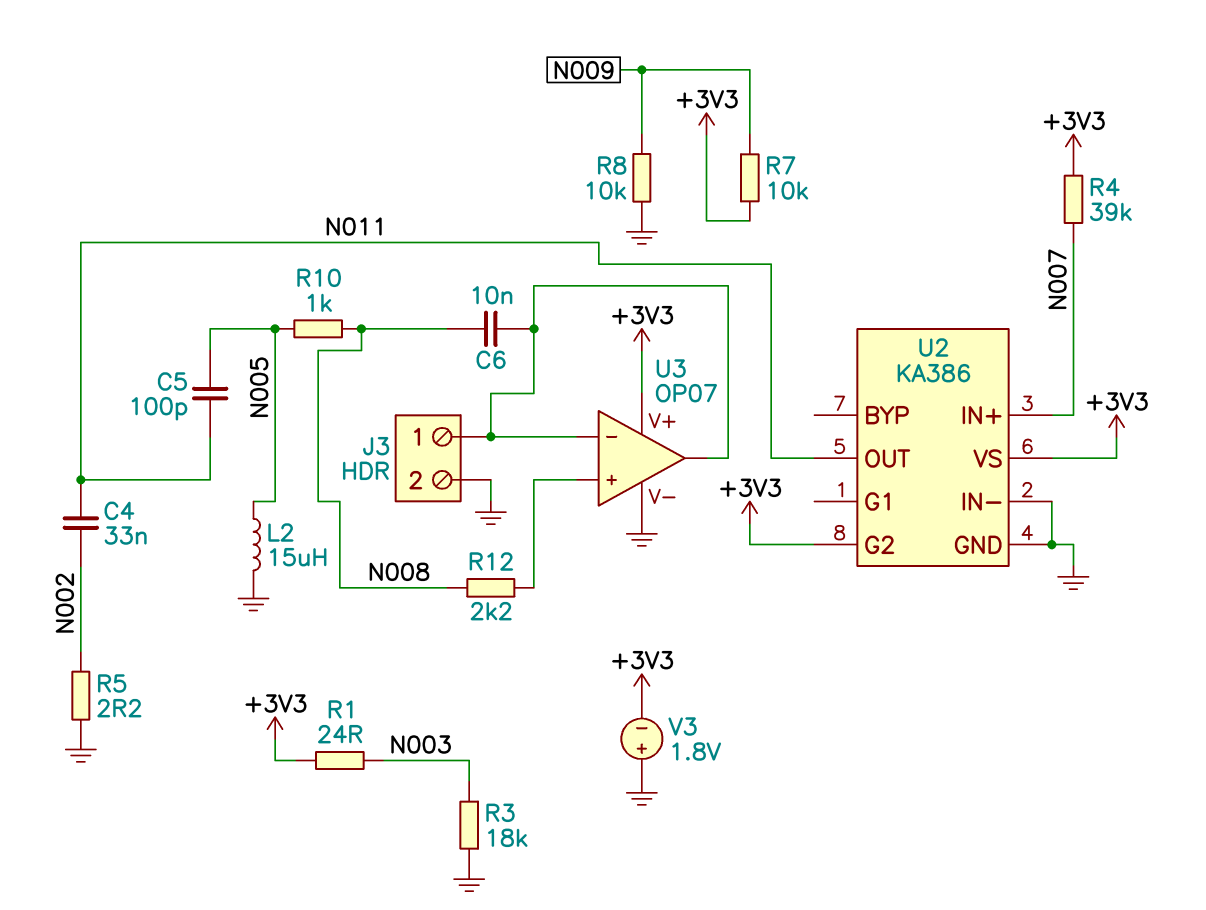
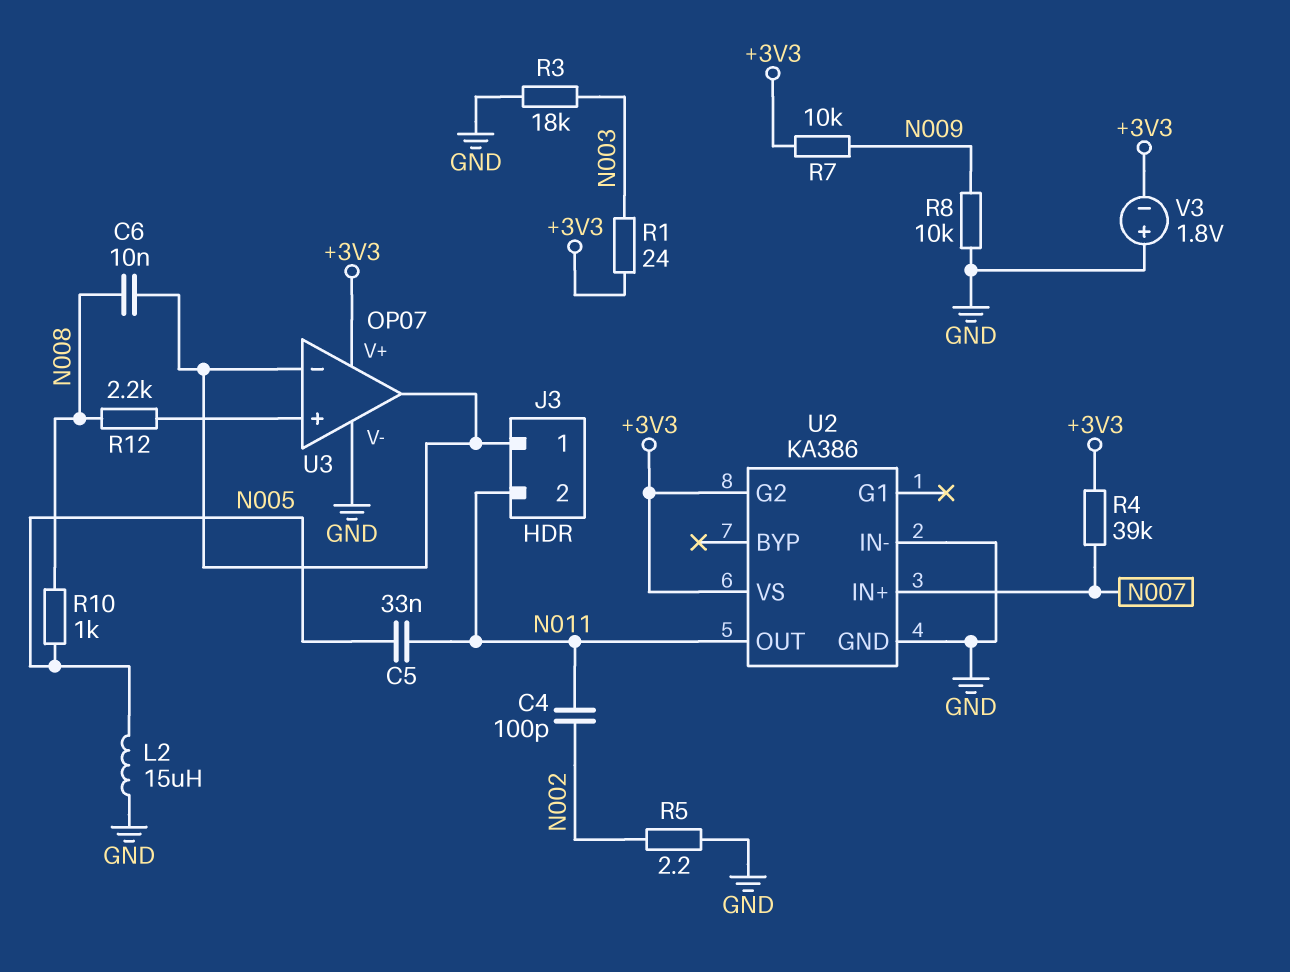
C4: 33nF (N002, N011) -> 100pF (N002, N011)
C5: 100pF (N005, N011) -> 33nF (N005, N011)
J3 pin 2: GND -> N011

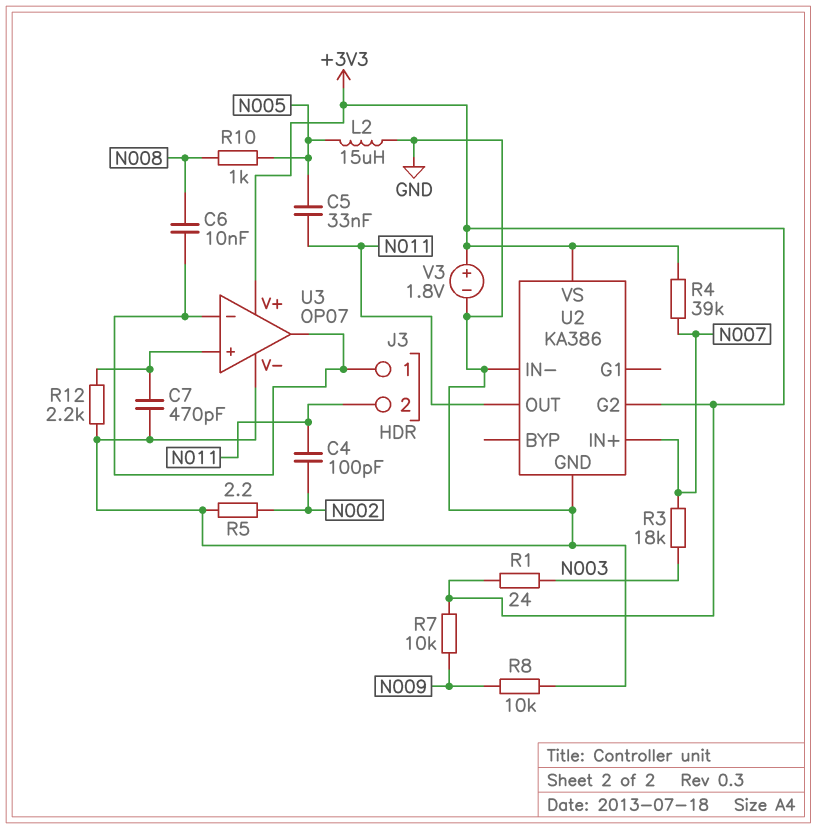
C7: none -> 470pF (GND, U3/in+)
R3: 18k (GND, N003) -> 18k (N003, N007)
R12: 2.2k (N008, U3/in+) -> 2.2k (GND, U3/in+)
V3: 1.8V (plus GND, minus +3V3) -> 1.8V (plus +3V3, minus GND)

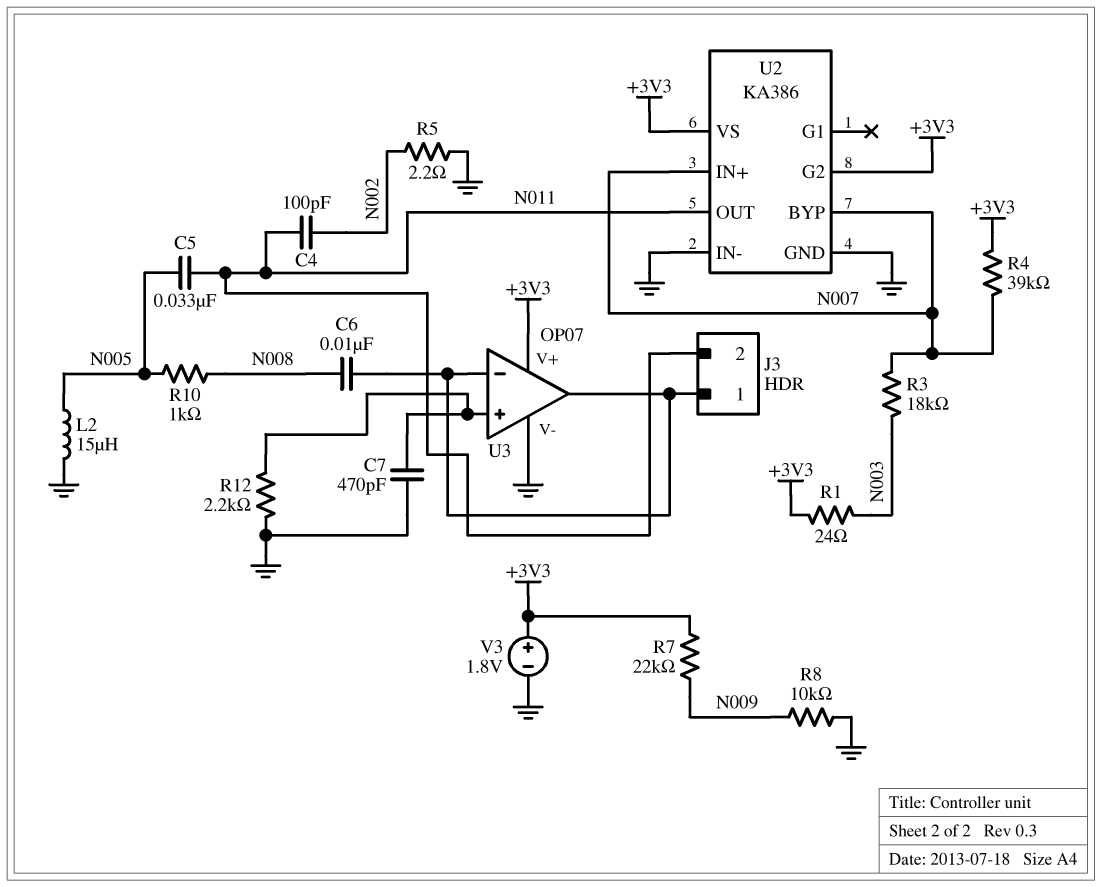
R7: 10k (+3V3, N009) -> 22k (+3V3, N009)
U2 pin BYP: none -> N007

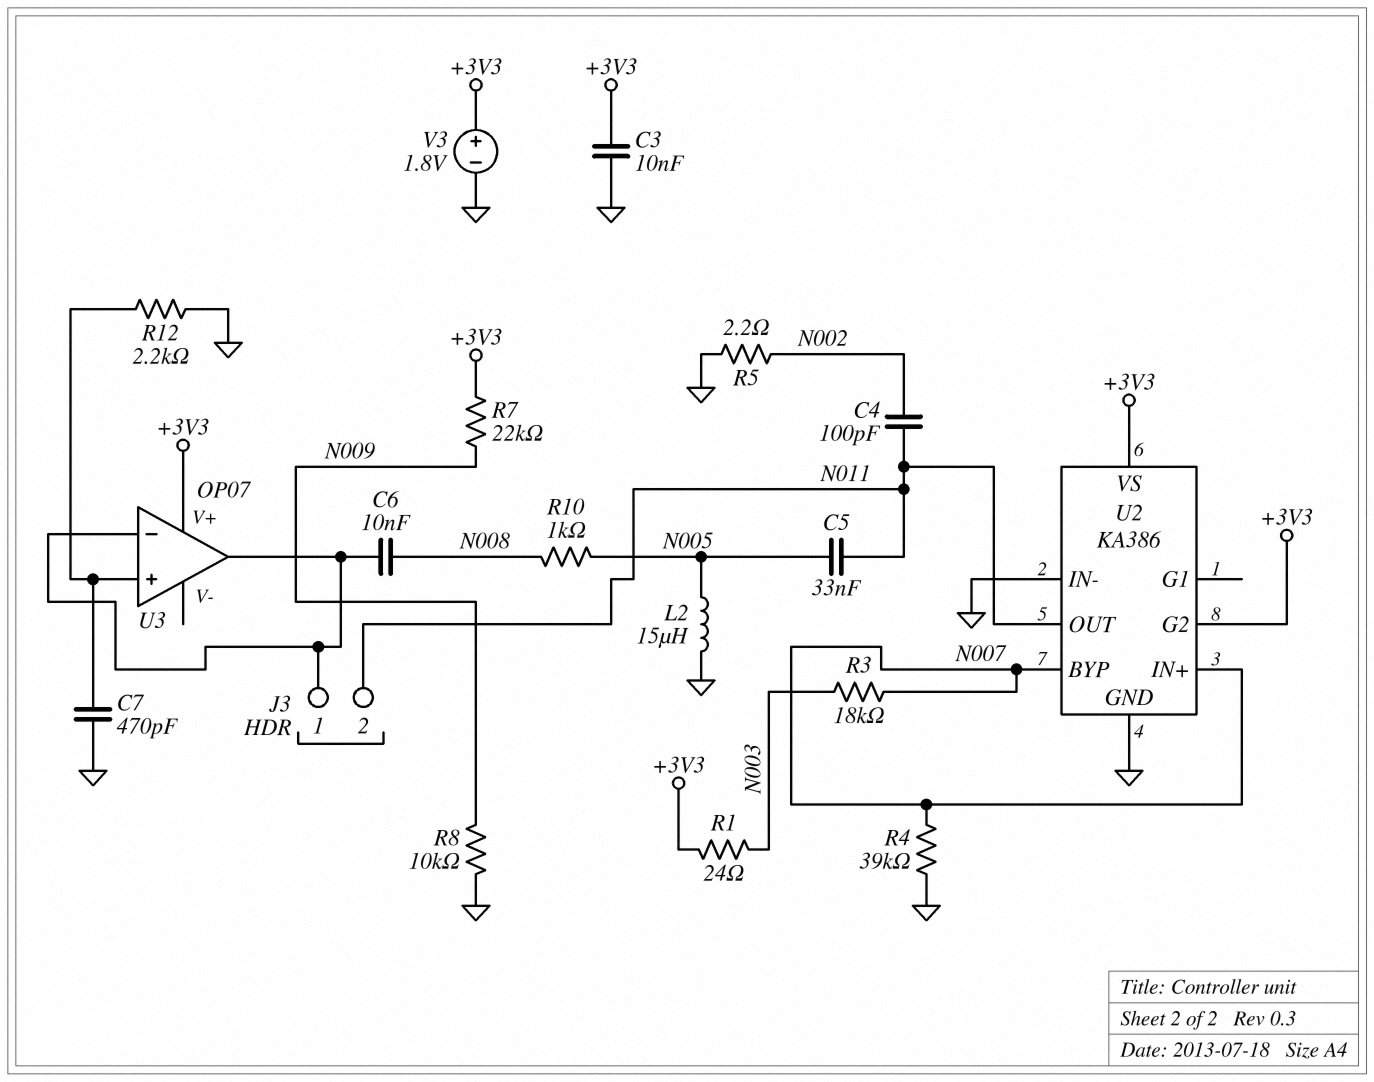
C3: none -> 10nF (+3V3, GND)
R4: 39k (+3V3, N007) -> 39k (GND, N007)
U3 pin V-: GND -> none

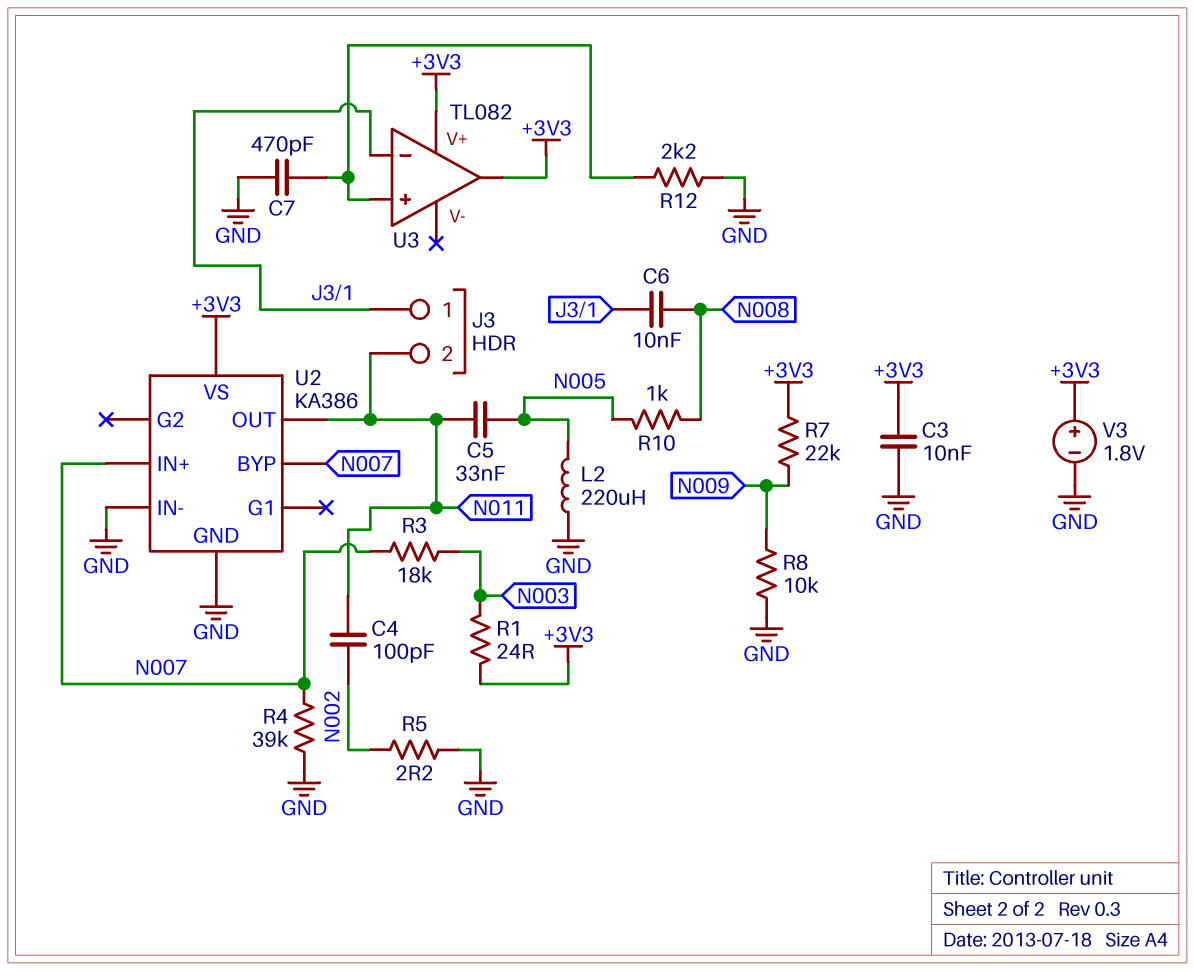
L2: 15uH (GND, N005) -> 220uH (GND, N005)
U2 pin G2: +3V3 -> none
U3: OP07 -> TL082
U3 pin out: J3/1 -> +3V3

